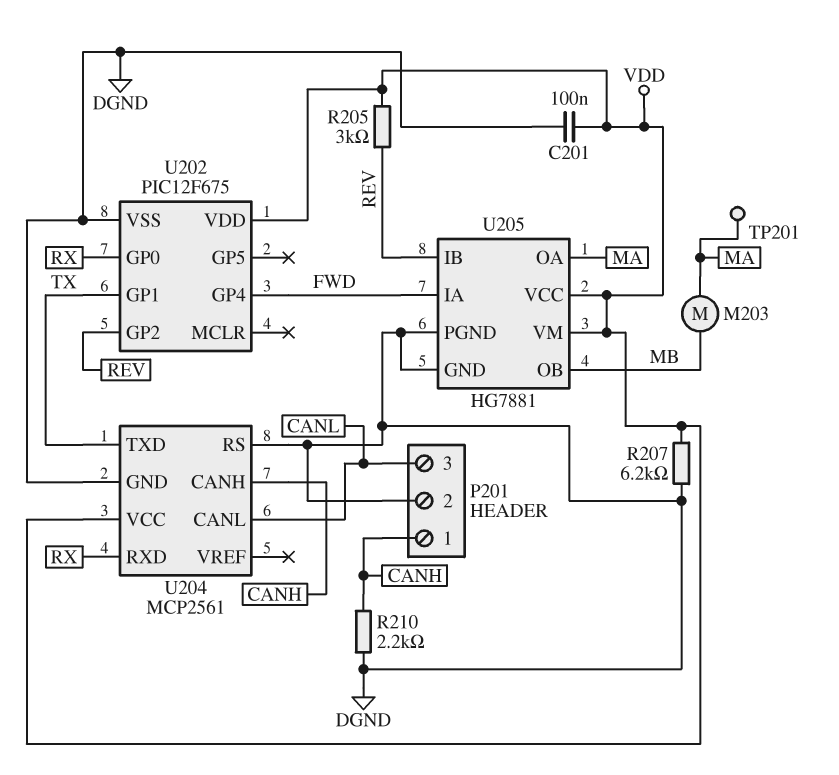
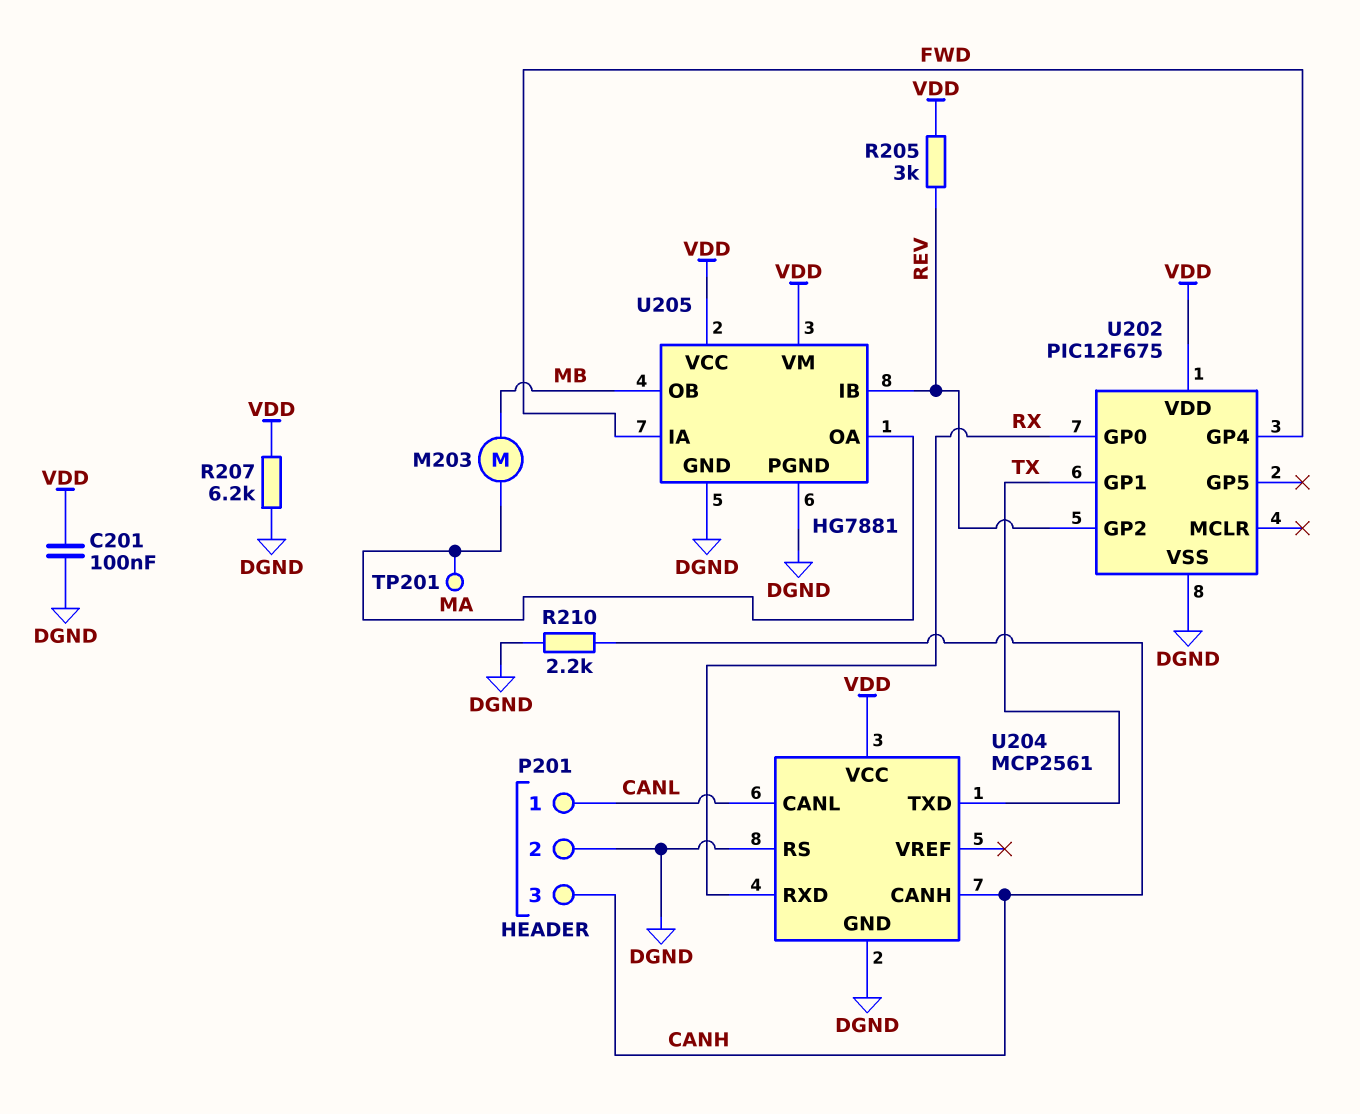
P201 pin 1: CANH -> CANL
P201 pin 3: CANL -> CANH

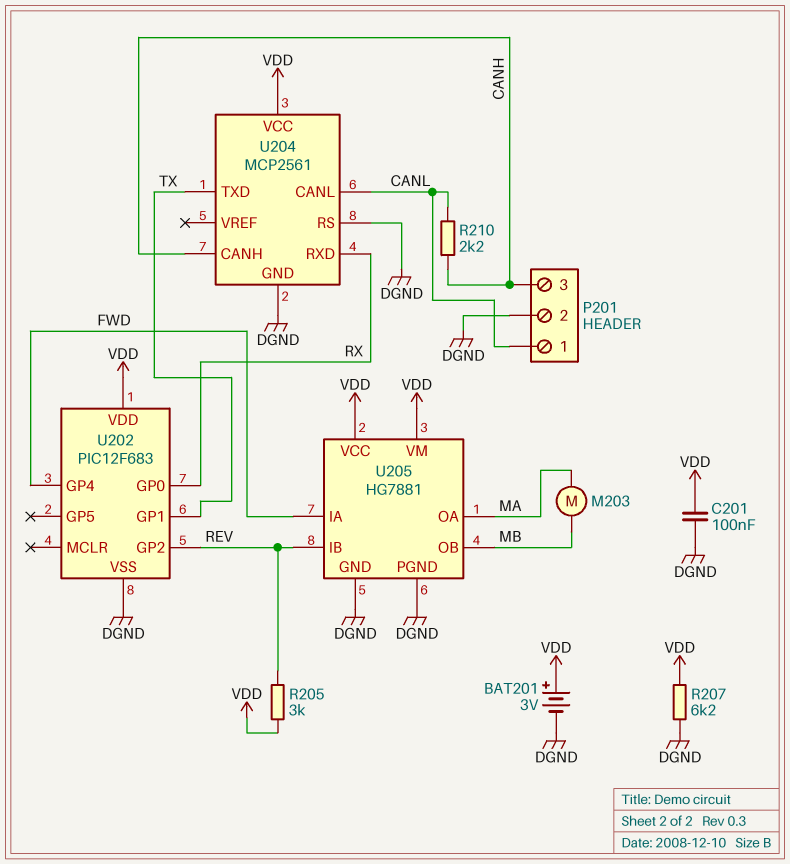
BAT201: none -> 3V (plus VDD, minus DGND)
R210: 2.2k (CANH, DGND) -> 2.2k (CANH, CANL)
TP201: test point (MA) -> none
U202: PIC12F675 -> PIC12F683

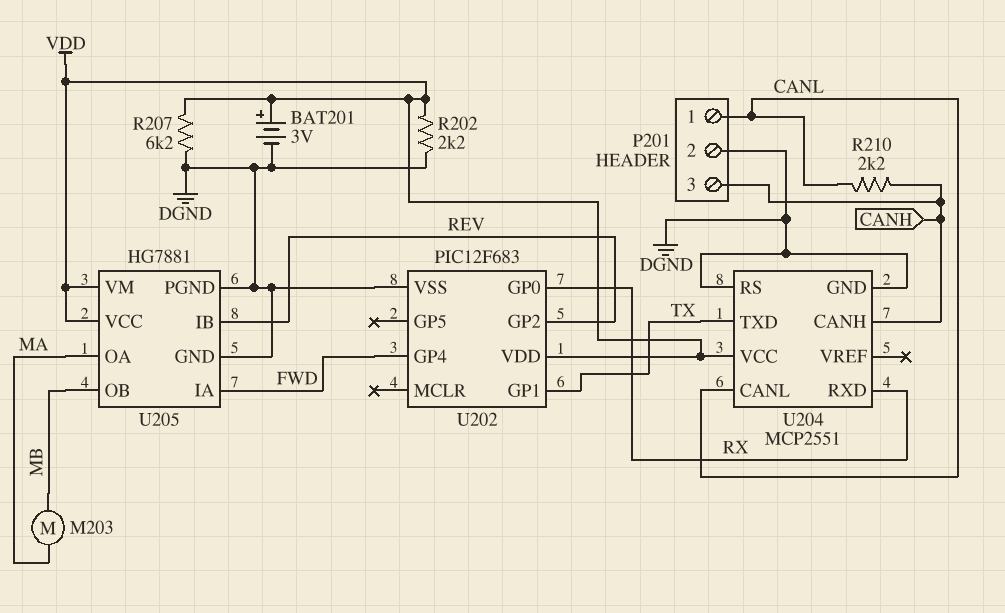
C201: 100nF (DGND, VDD) -> none
R202: none -> 2.2k (DGND, VDD)
R205: 3k (REV, VDD) -> none
U204: MCP2561 -> MCP2551

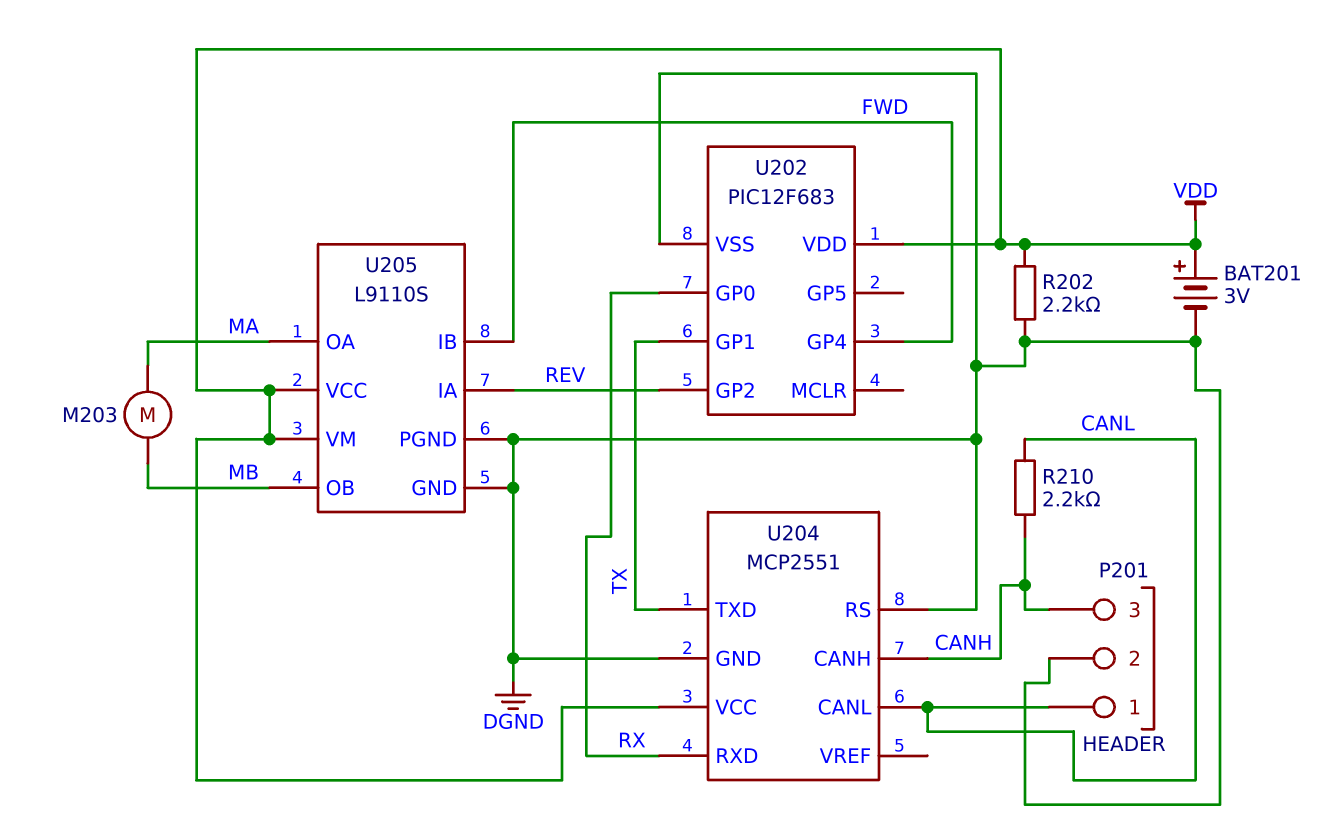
R207: 6.2k (DGND, VDD) -> none
U205: HG7881 -> L9110S
U205 pin IA: FWD -> REV
U205 pin IB: REV -> FWD

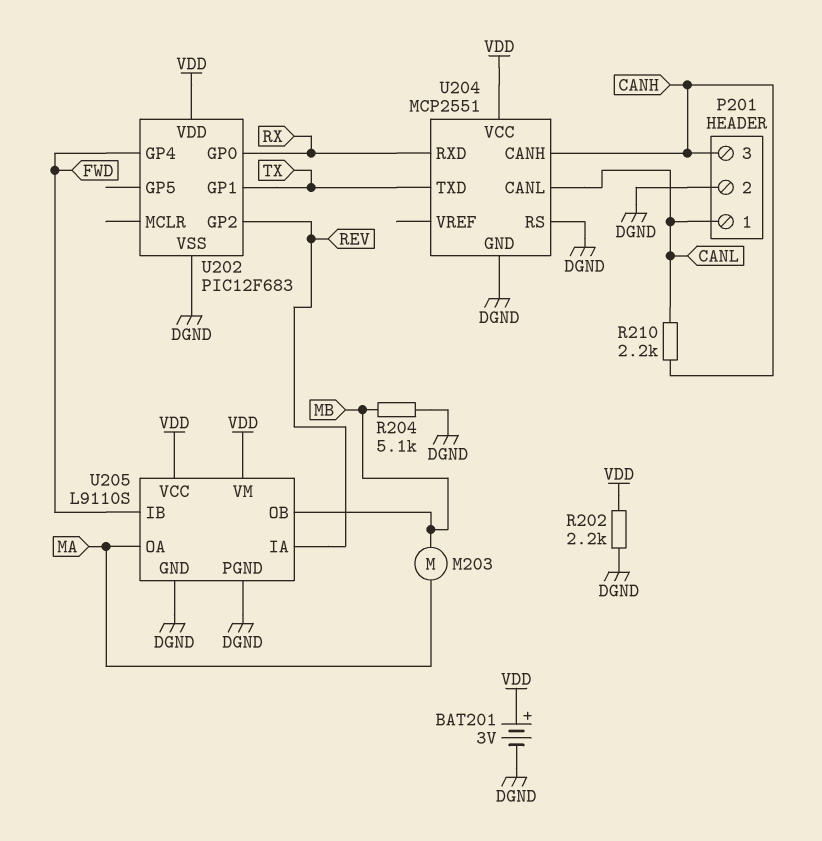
R204: none -> 5.1k (DGND, MB)

